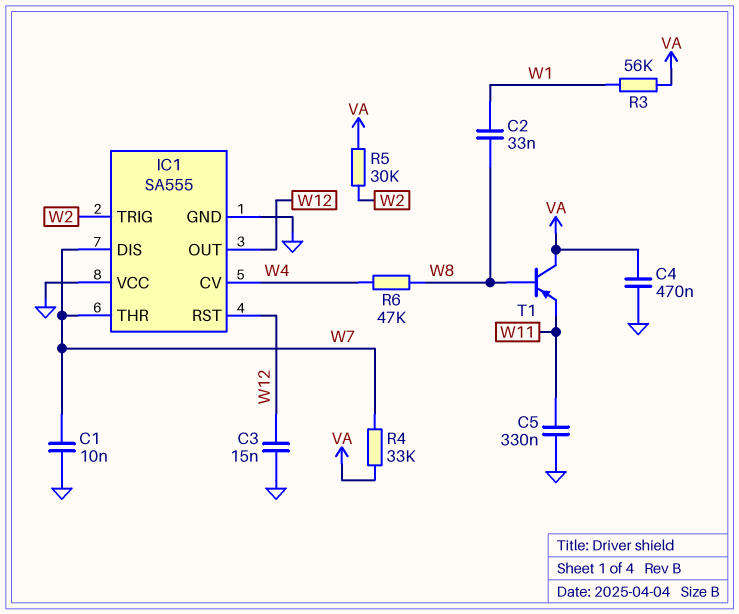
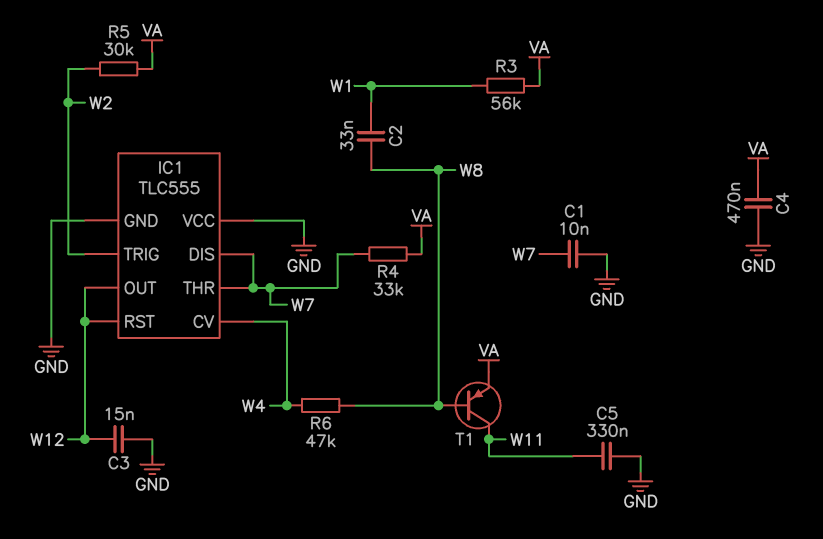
IC1: SA555 -> TLC555
T1: PNP (B W8, C VA, E W11) -> PNP (B W8, C W11, E VA)

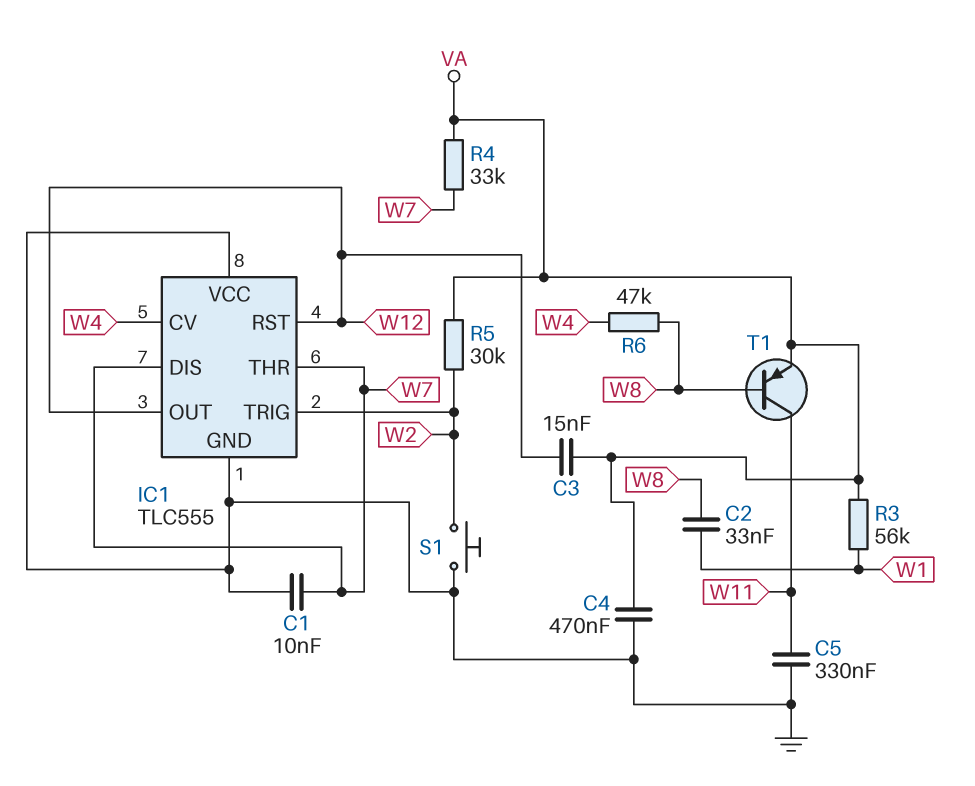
C3: 15nF (GND, W12) -> 15nF (VA, W12)
S1: none -> button (GND, W2)

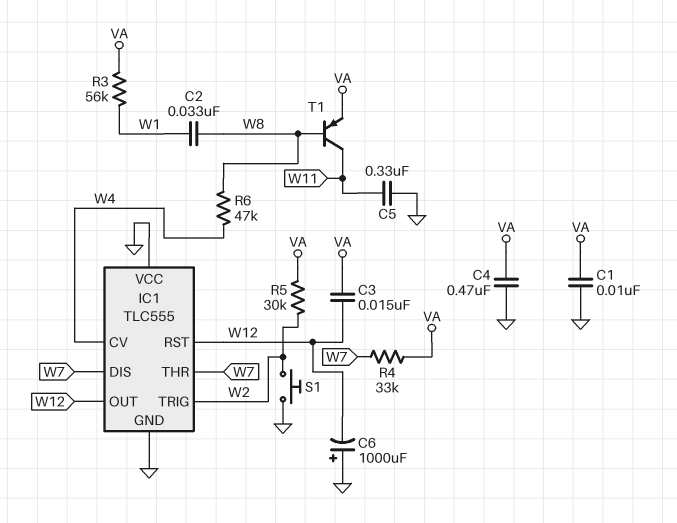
C1: 10nF (GND, W7) -> 10nF (GND, VA)
C6: none -> 1000uF (plus GND, minus W12)

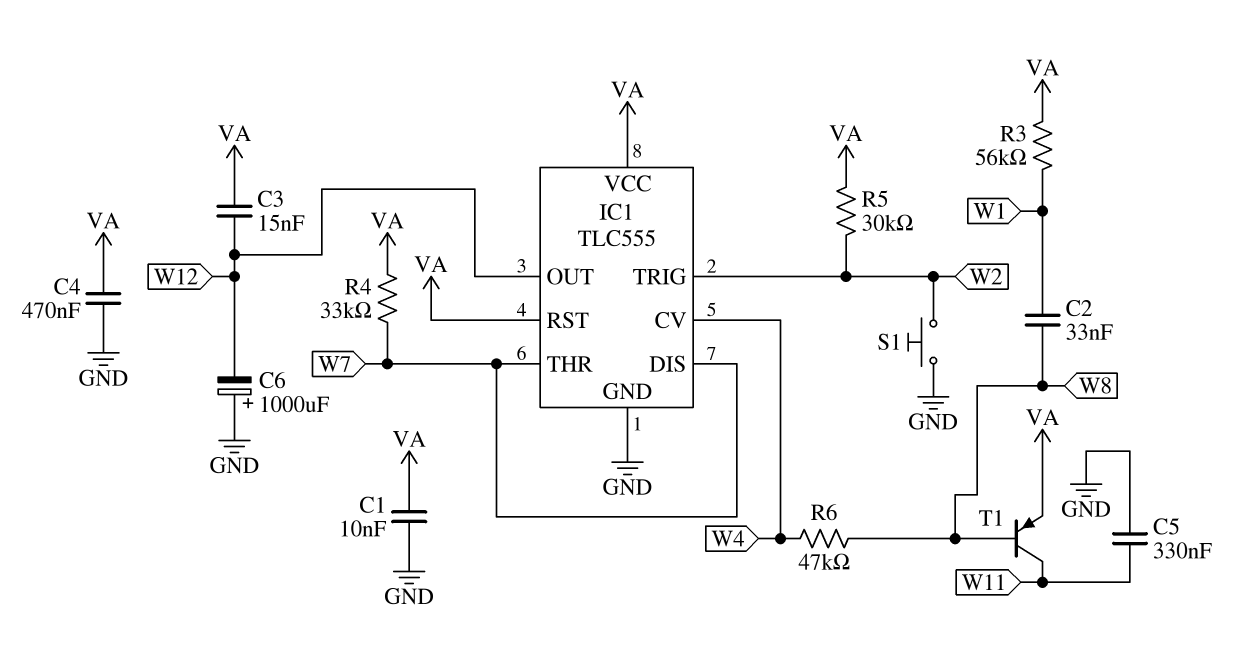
IC1 pin RST: W12 -> VA
IC1 pin VCC: GND -> VA

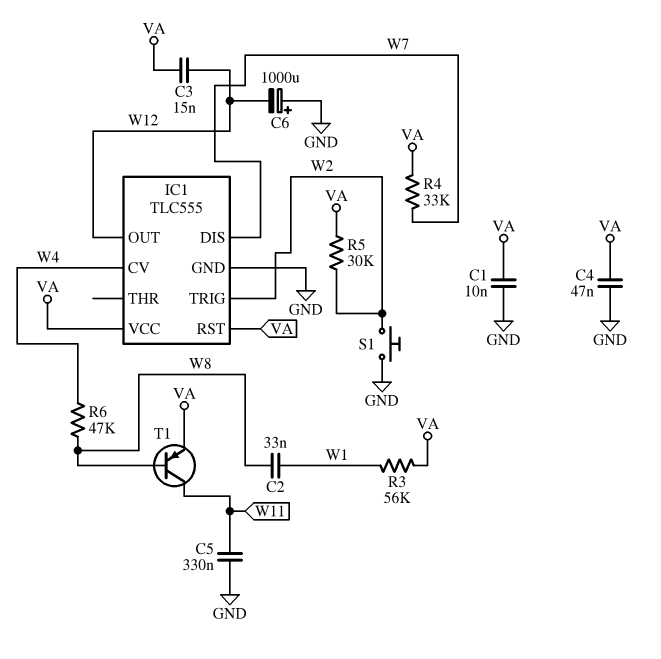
C4: 470nF (GND, VA) -> 47nF (GND, VA)
IC1 pin THR: W7 -> none

